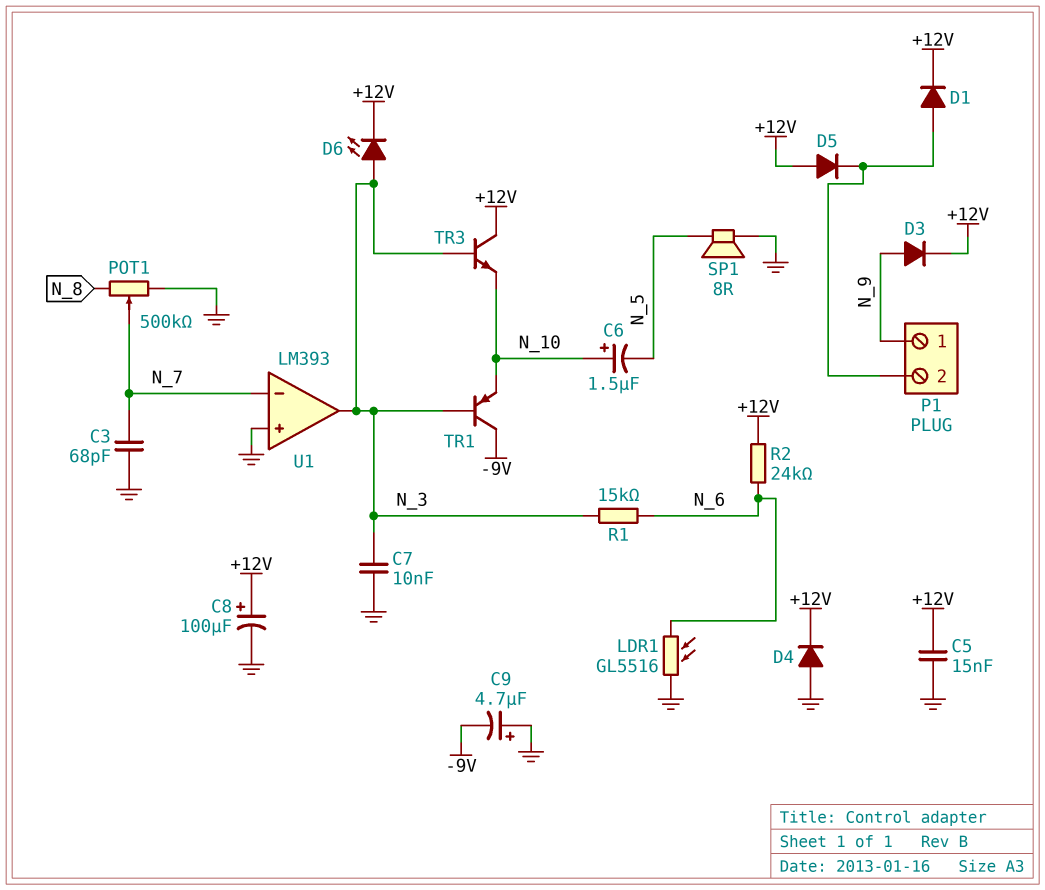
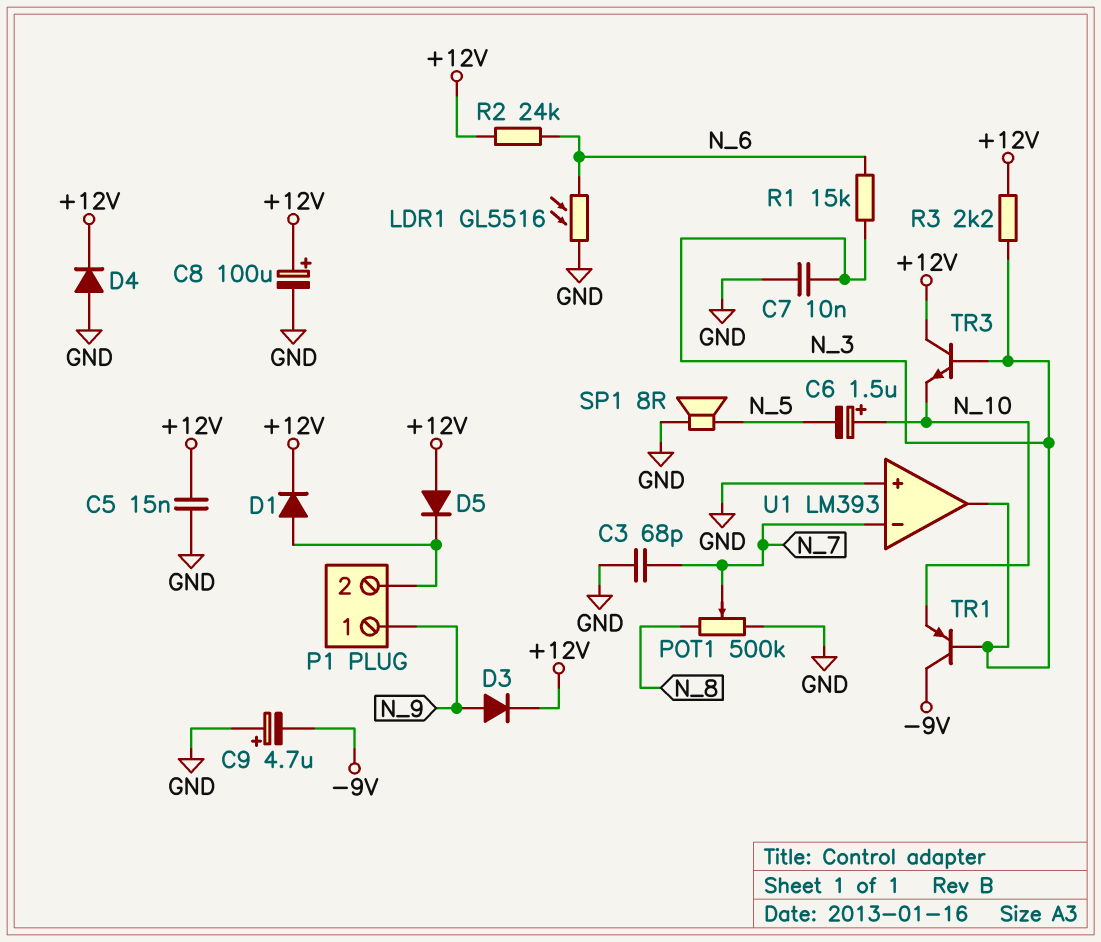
D6: LED (A N_3, K +12V) -> none
R3: none -> 2.2k (+12V, N_3)

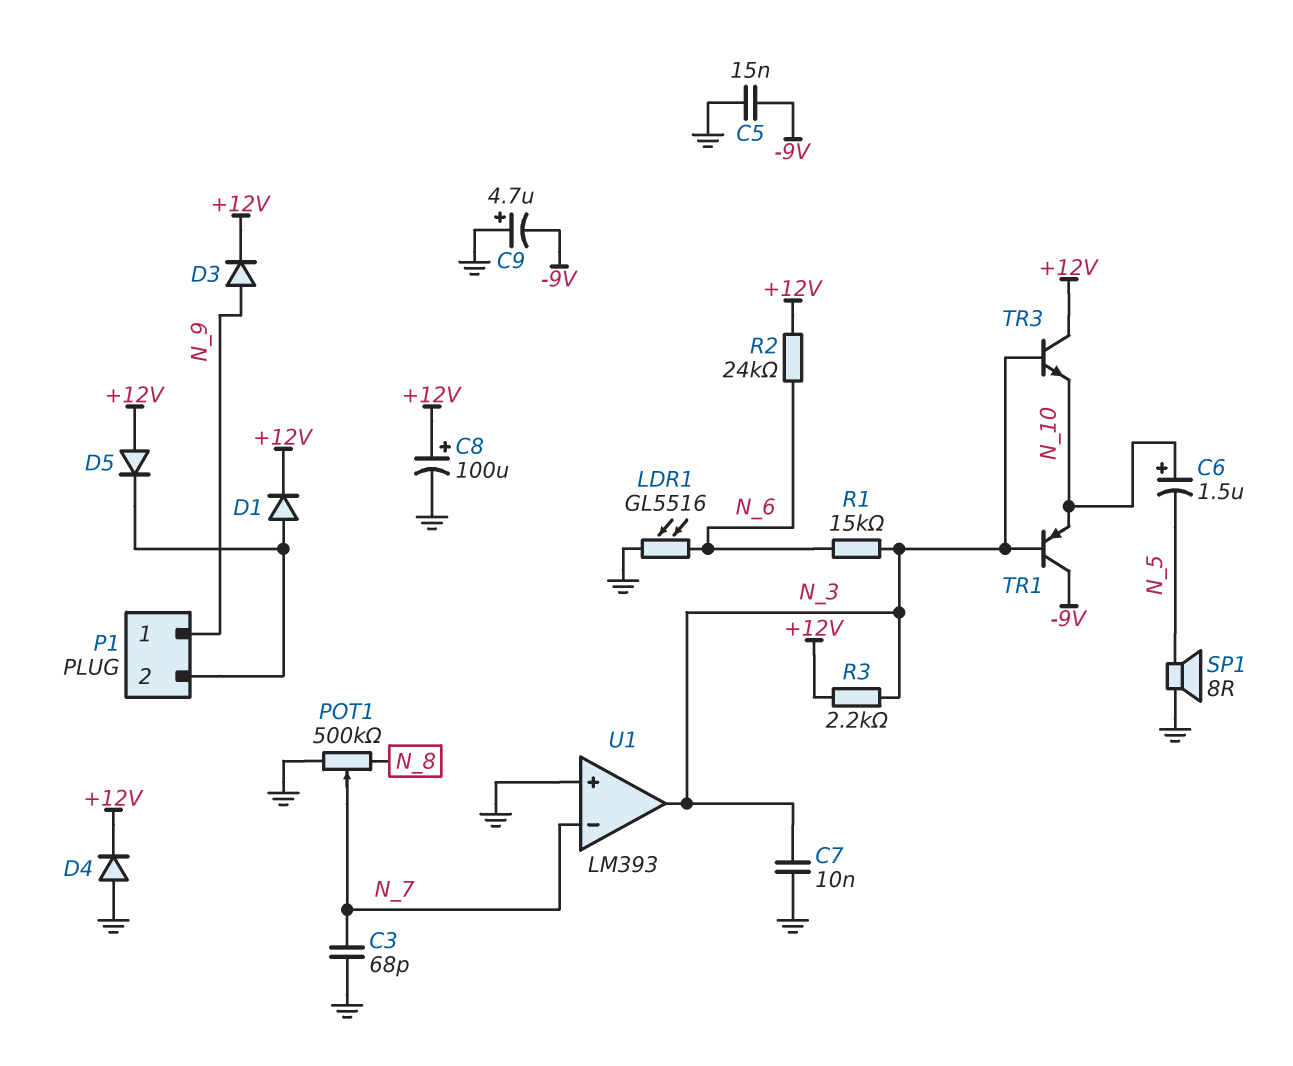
C5: 15nF (+12V, GND) -> 15nF (-9V, GND)

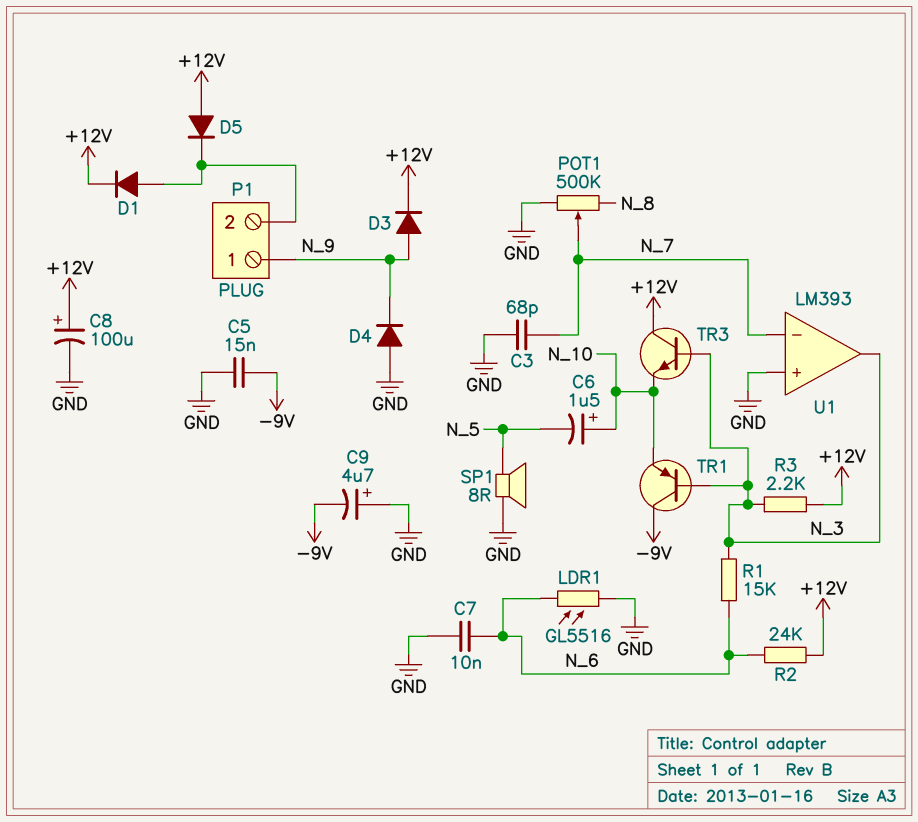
C7: 10nF (GND, N_3) -> 10nF (GND, N_6)
D4: diode (A GND, K +12V) -> diode (A GND, K N_9)

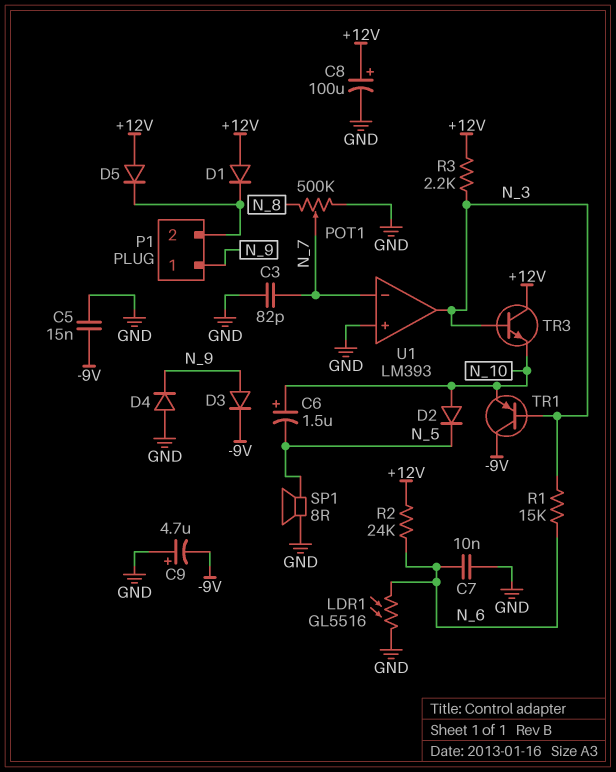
C3: 68pF (GND, N_7) -> 82pF (GND, N_7)
D1: diode (A P1/2, K +12V) -> diode (A +12V, K P1/2)
D2: none -> diode (A N_10, K N_5)
D3: diode (A N_9, K +12V) -> diode (A N_9, K -9V)

